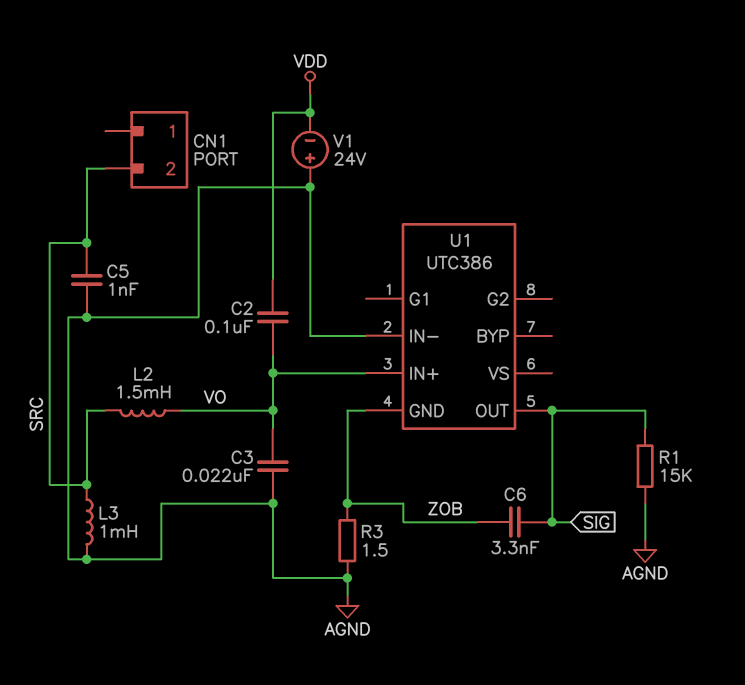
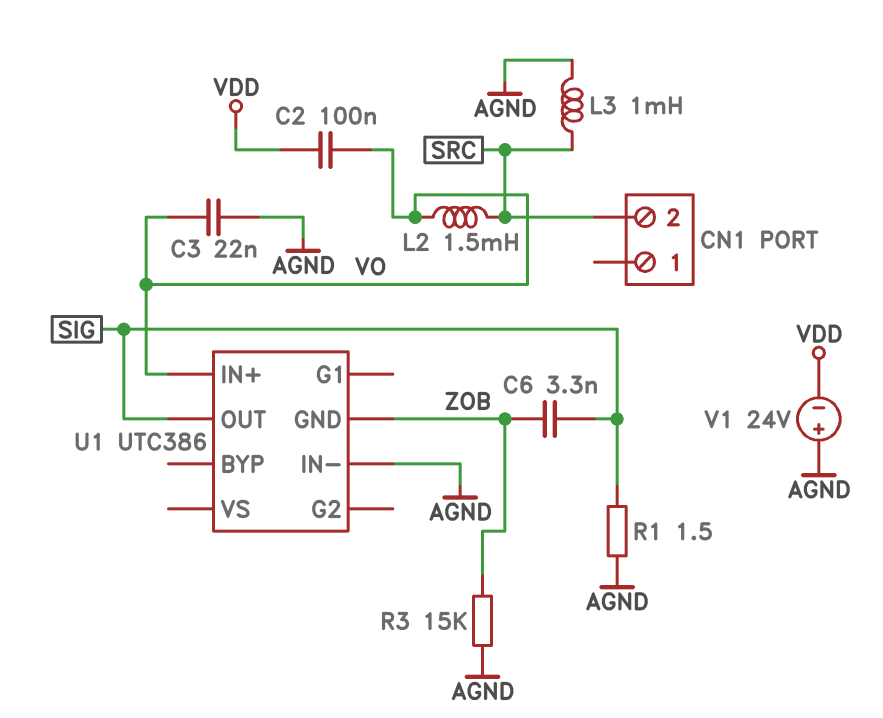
C5: 1nF (AGND, SRC) -> none
R1: 15k (AGND, SIG) -> 1.5 (AGND, SIG)
R3: 1.5 (AGND, ZOB) -> 15k (AGND, ZOB)

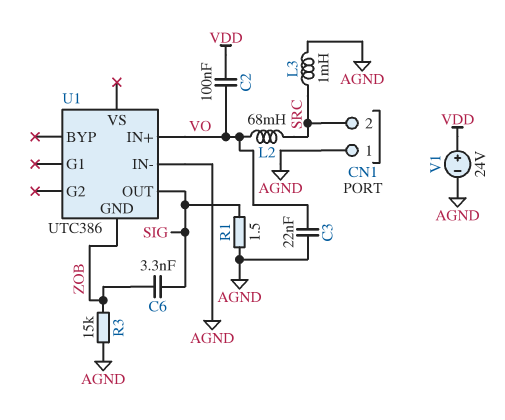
CN1 pin 1: none -> AGND
L2: 1.5mH (SRC, VO) -> 68mH (SRC, VO)
V1: 24V (plus AGND, minus VDD) -> 24V (plus VDD, minus AGND)

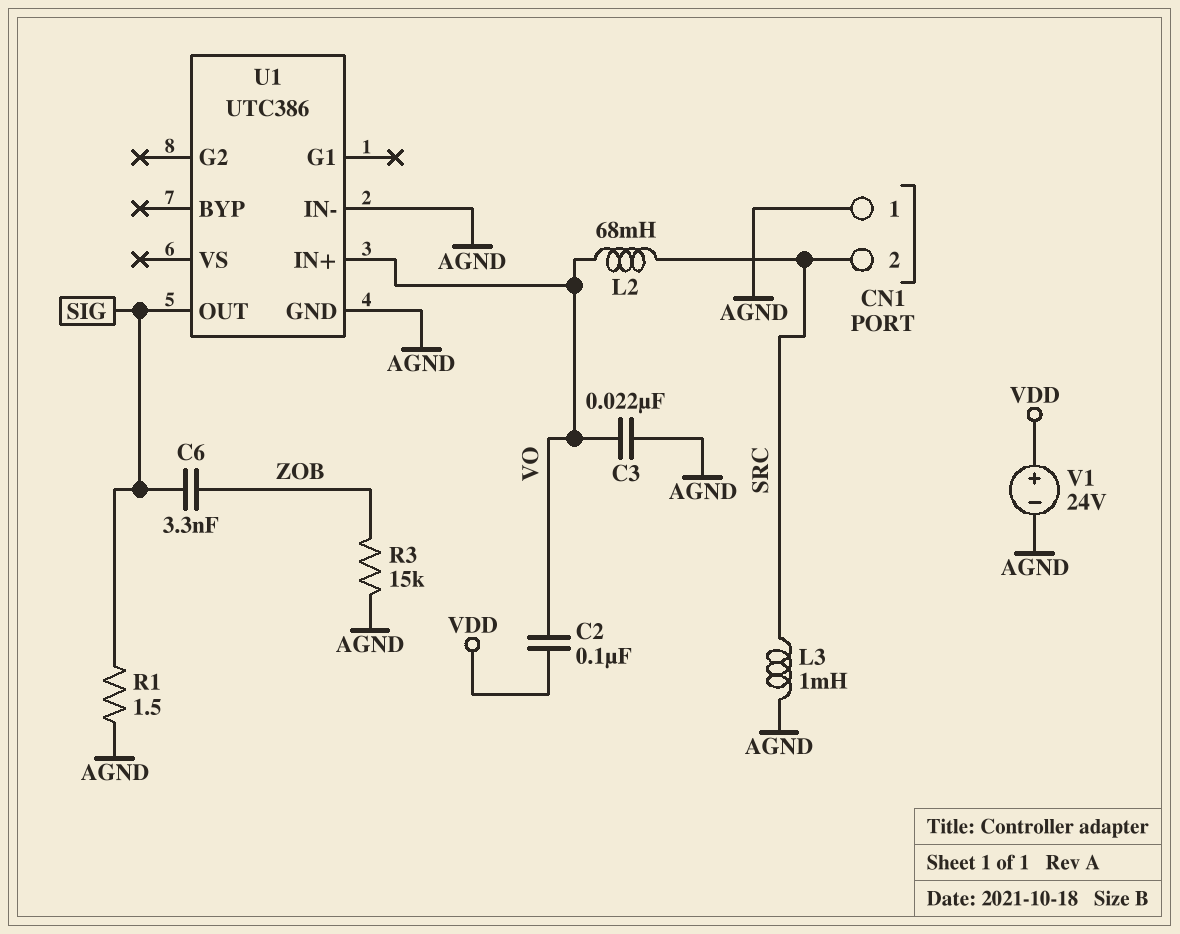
U1 pin GND: ZOB -> AGND

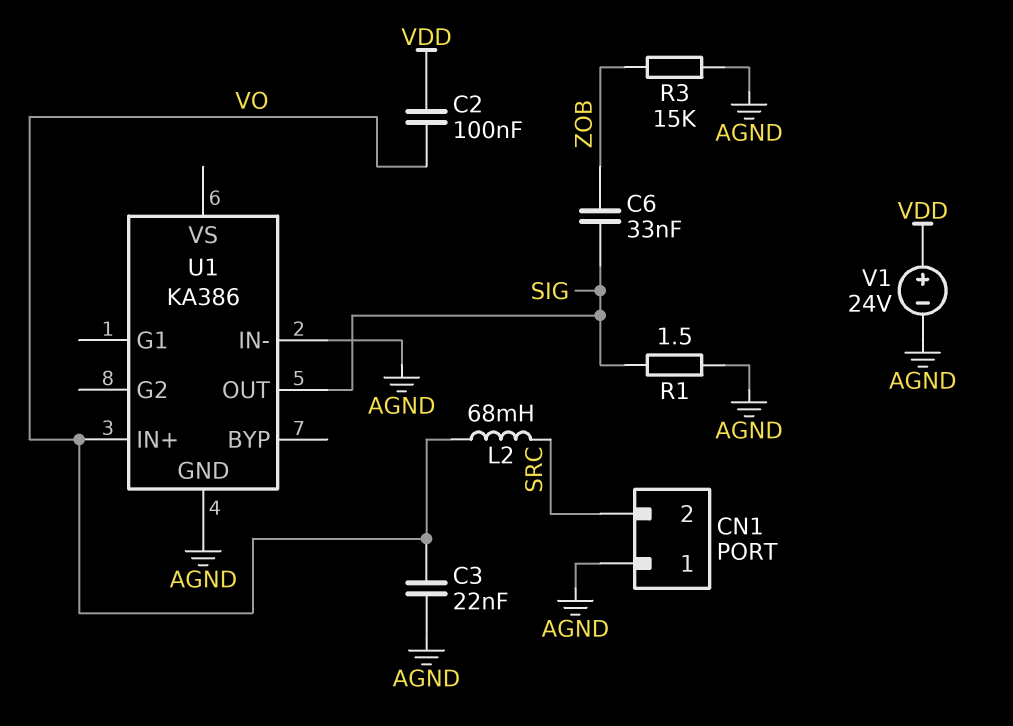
C6: 3.3nF (SIG, ZOB) -> 33nF (SIG, ZOB)
L3: 1mH (AGND, SRC) -> none
U1: UTC386 -> KA386

